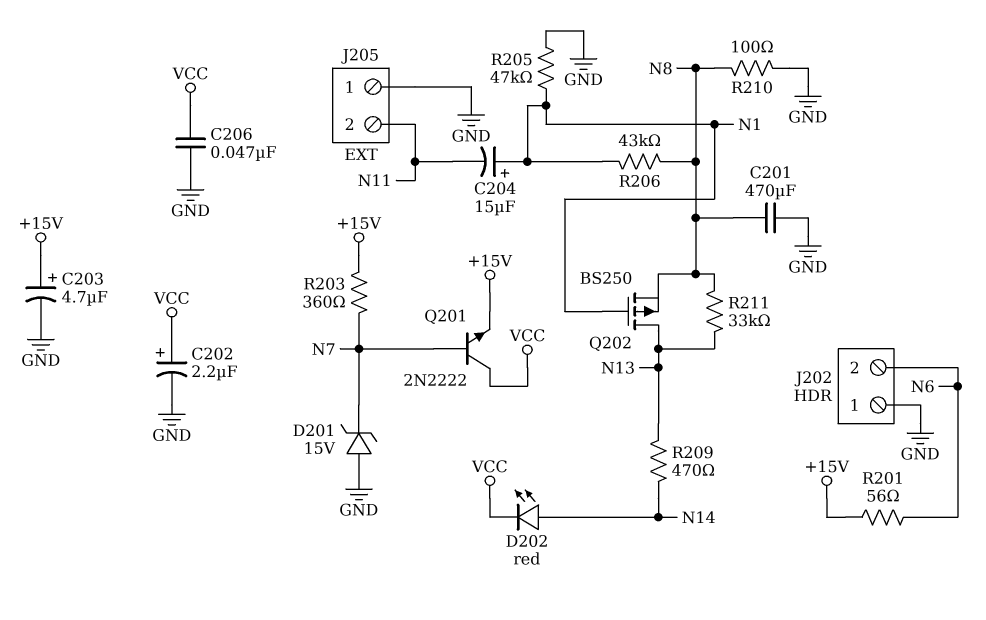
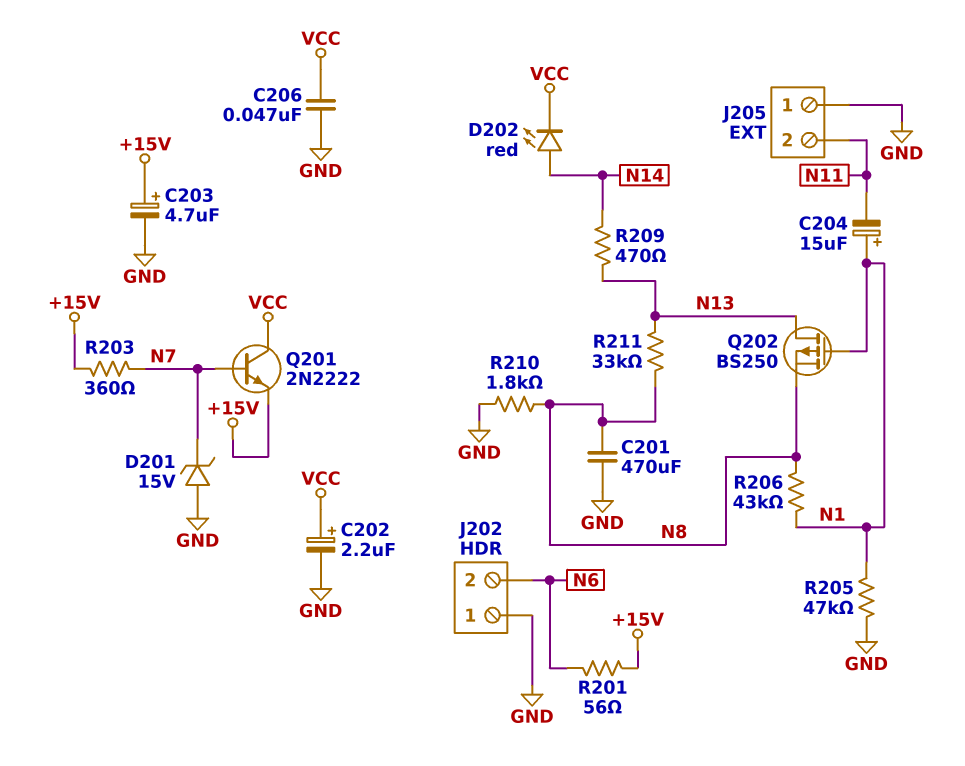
R210: 100 (GND, N8) -> 1.8k (GND, N8)

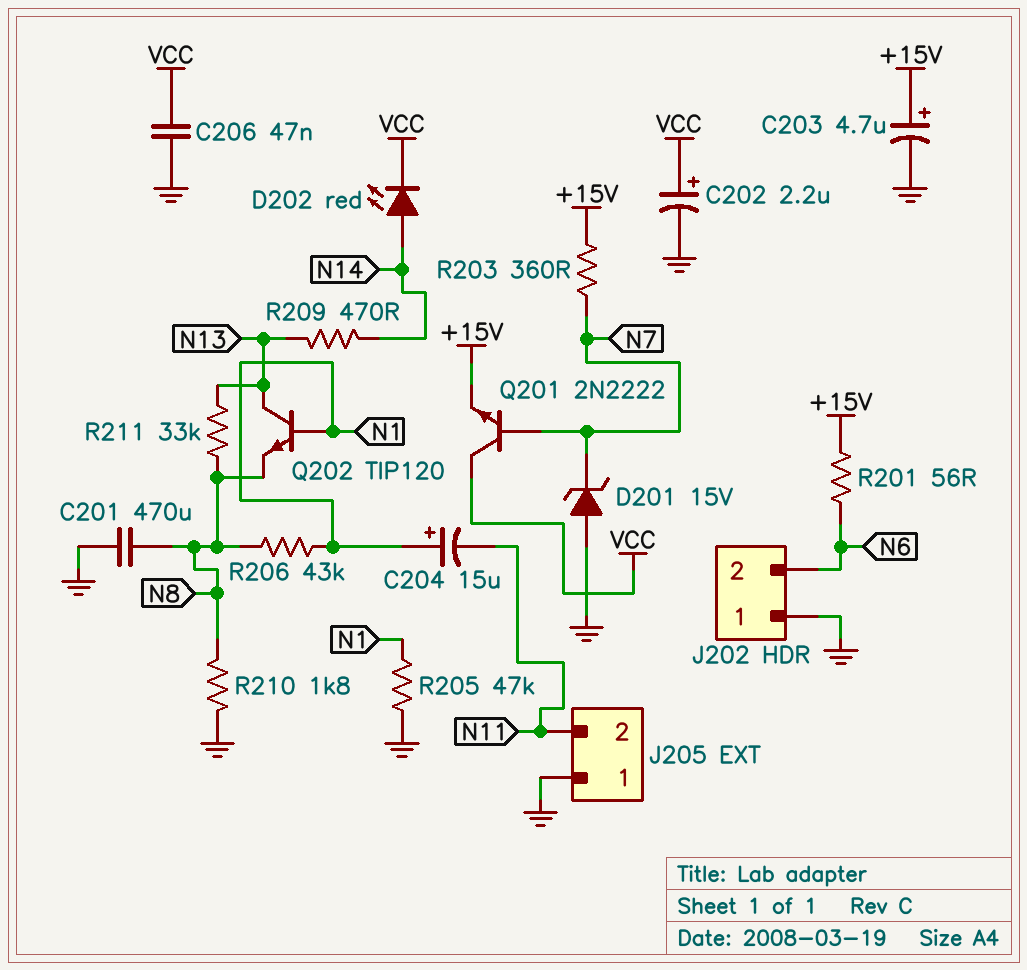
Q202: PMOS BS250 (G N1, D N13, S N8) -> NPN TIP120 (B N1, C N13, E N8)

